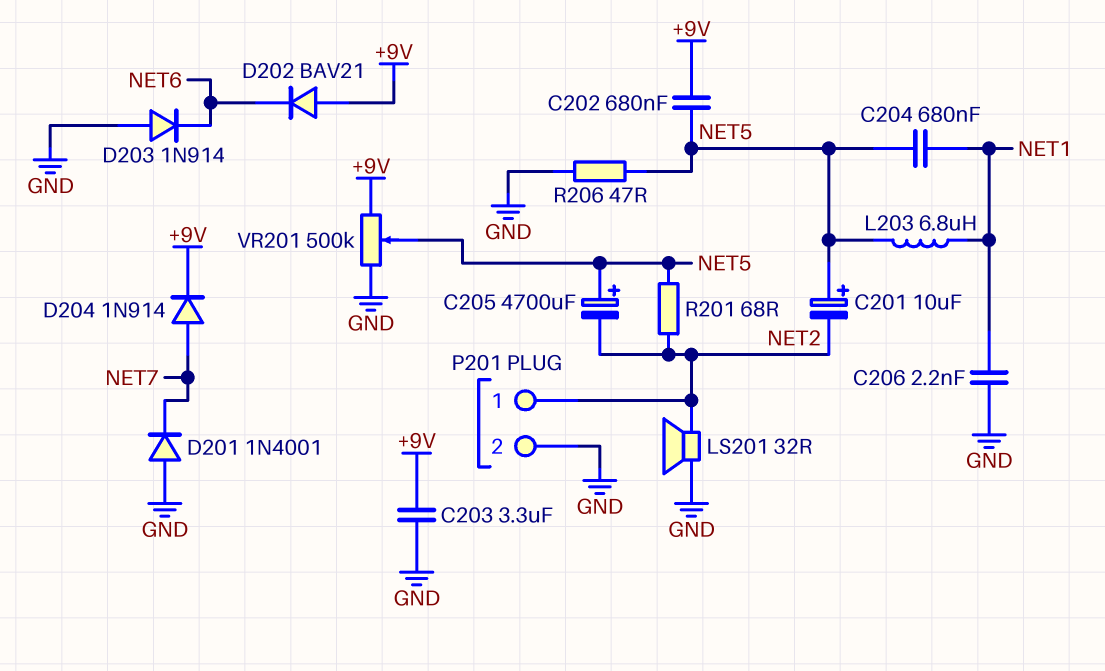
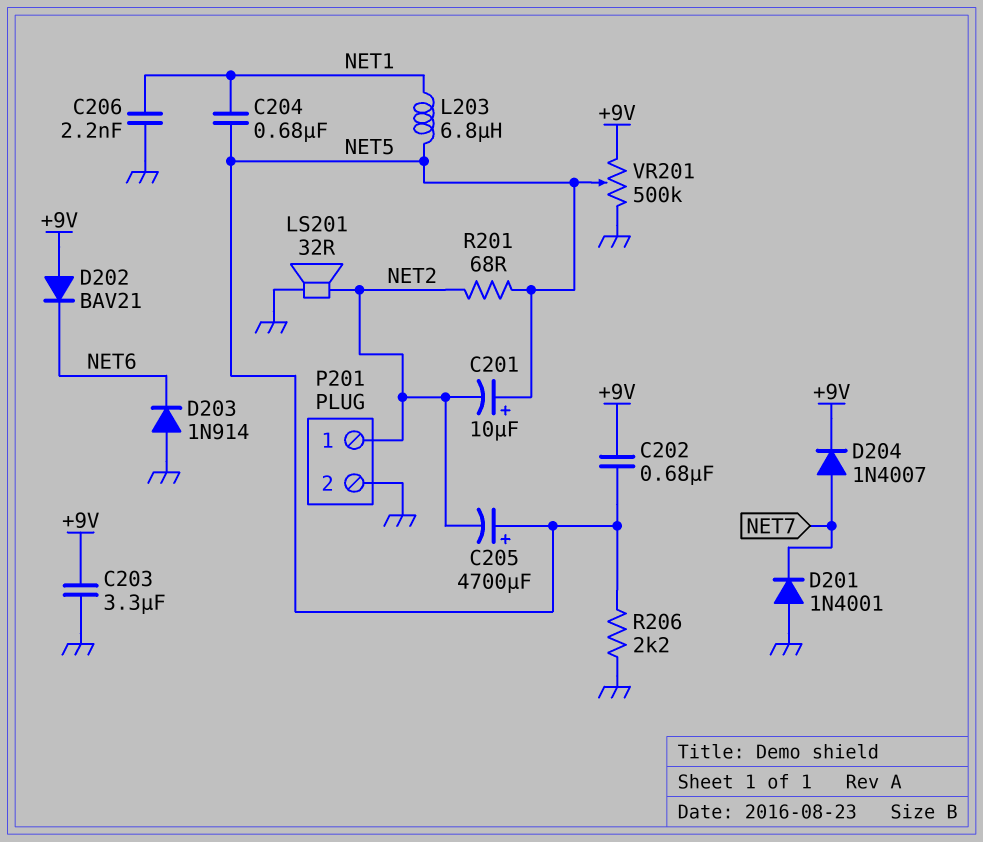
D204: diode 1N914 (A NET7, K +9V) -> diode 1N4007 (A NET7, K +9V)
R206: 47 (GND, NET5) -> 2.2k (GND, NET5)

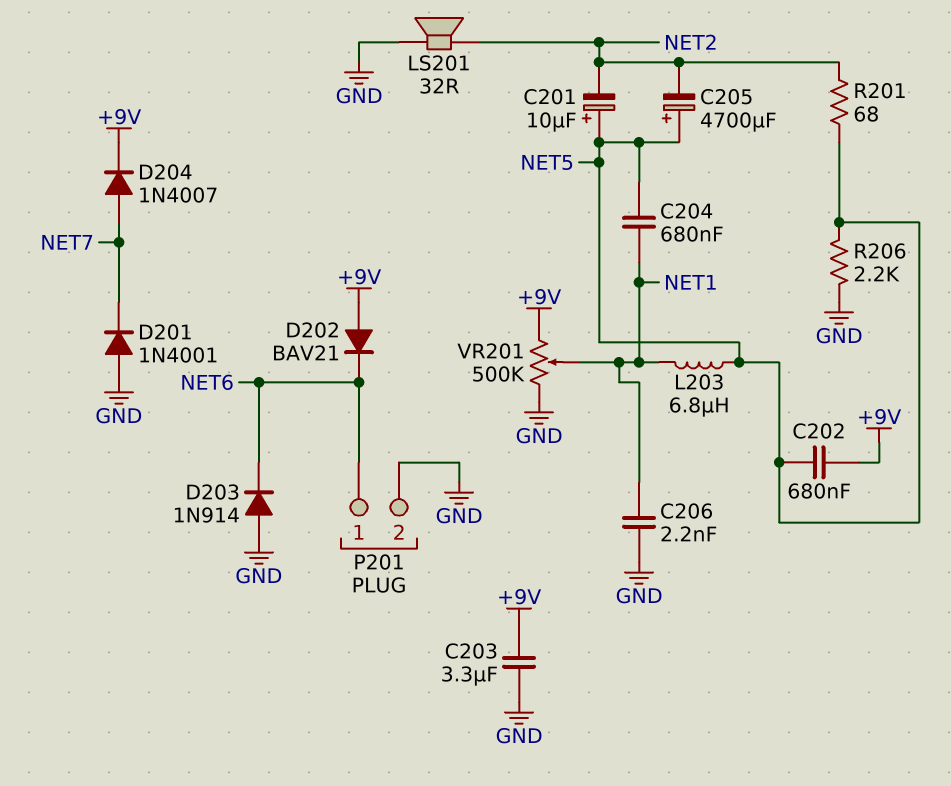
P201 pin 1: NET2 -> NET6
VR201: 500k (+9V, GND, wiper NET5) -> 500k (+9V, GND, wiper NET1)

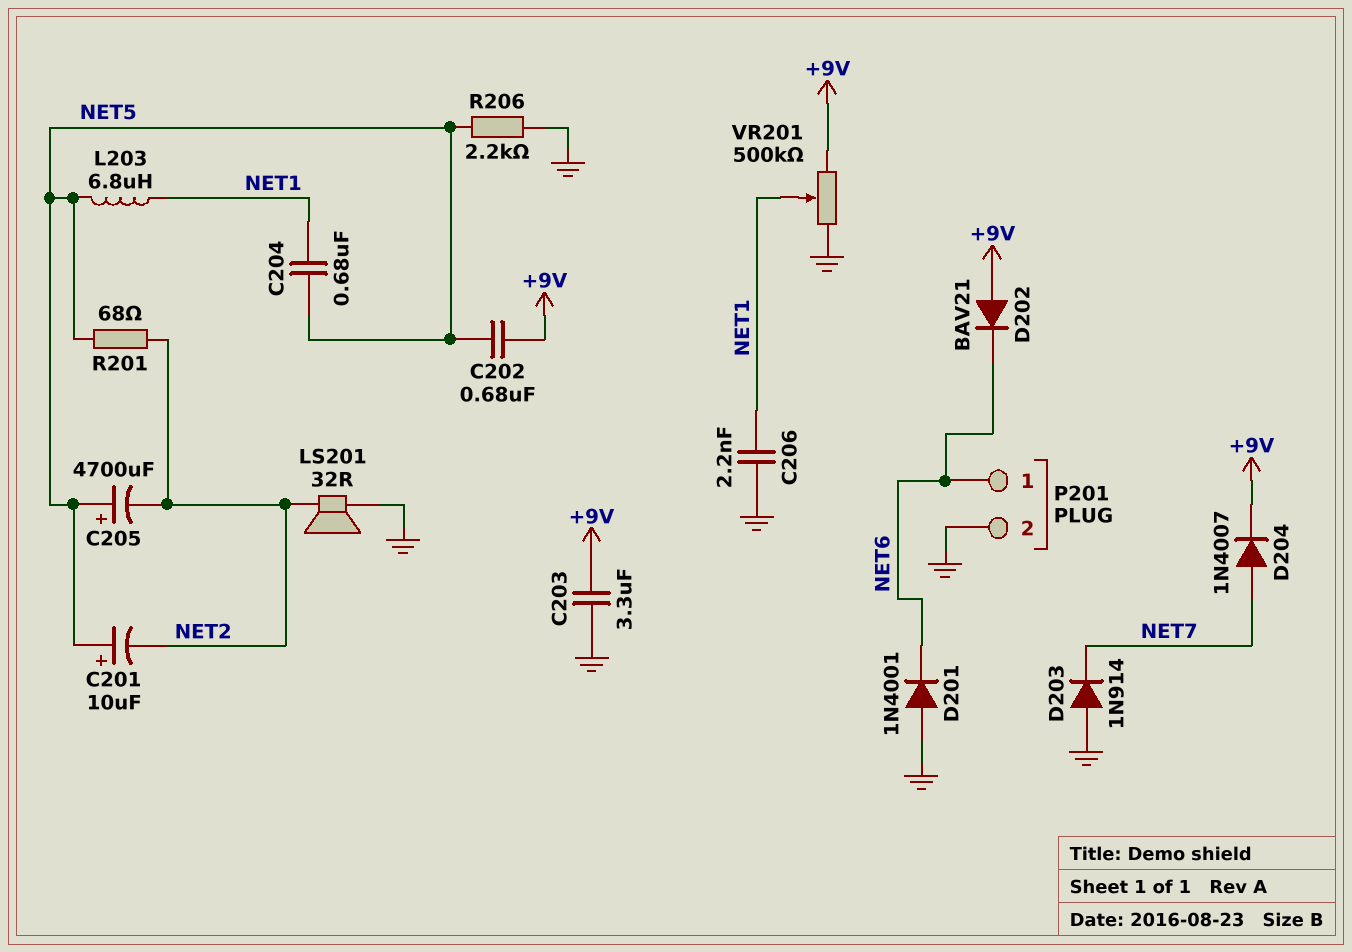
D201: diode 1N4001 (A GND, K NET7) -> diode 1N4001 (A GND, K NET6)
D203: diode 1N914 (A GND, K NET6) -> diode 1N914 (A GND, K NET7)

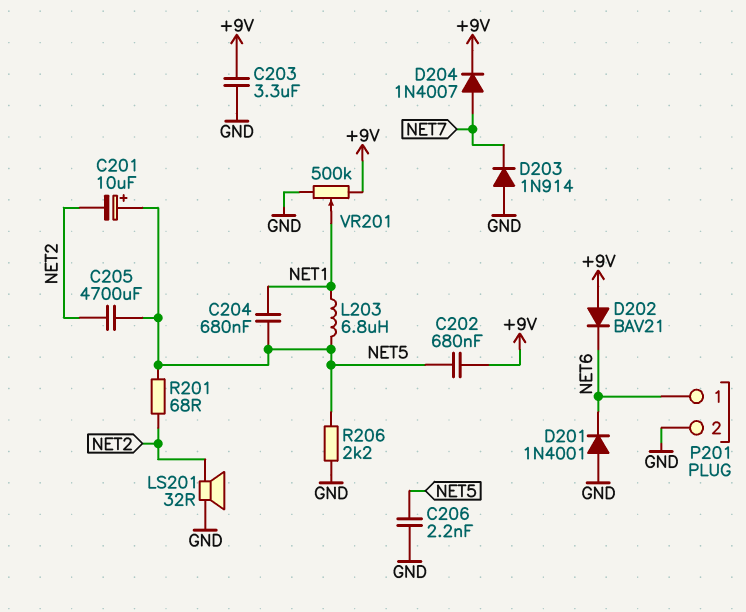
C205: 4700uF (plus NET5, minus NET2) -> 4700uF (NET2, NET5)
C206: 2.2nF (GND, NET1) -> 2.2nF (GND, NET5)

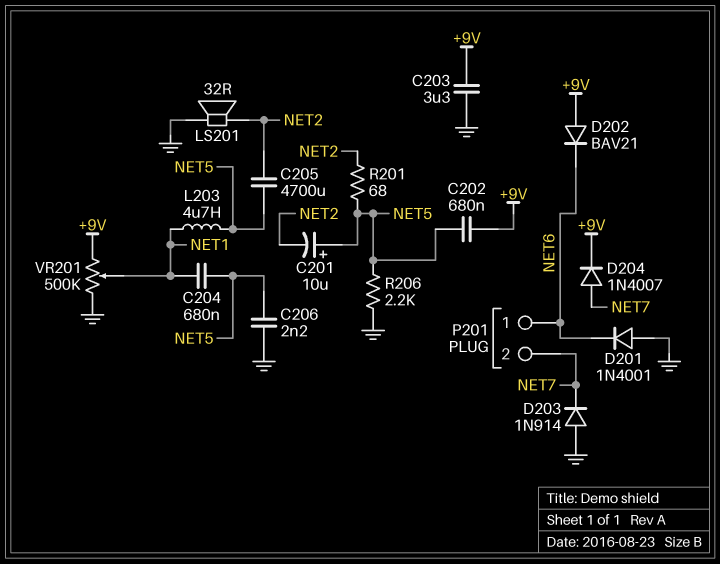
L203: 6.8uH (NET1, NET5) -> 4.7uH (NET1, NET5)
P201 pin 2: GND -> NET7

